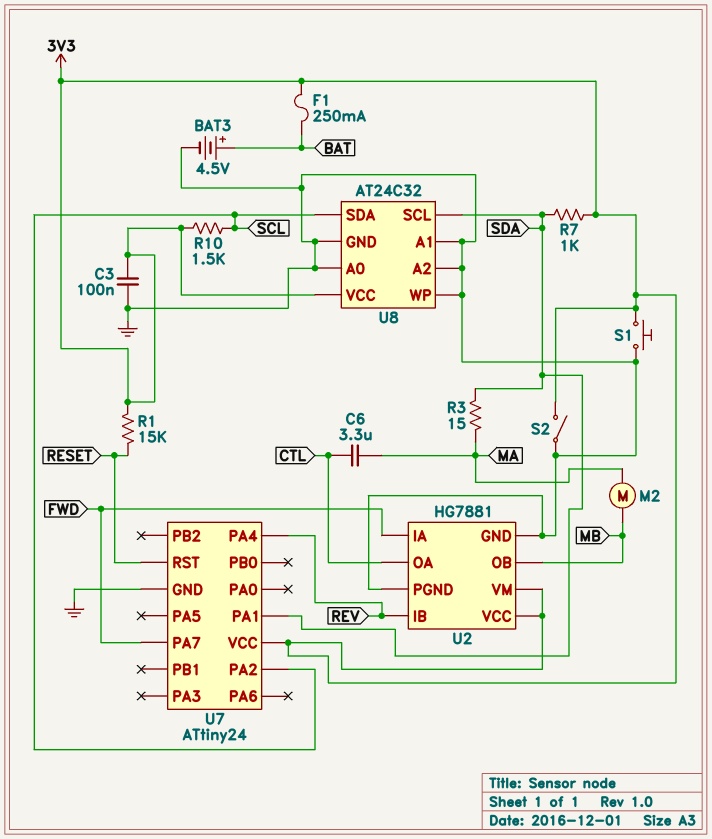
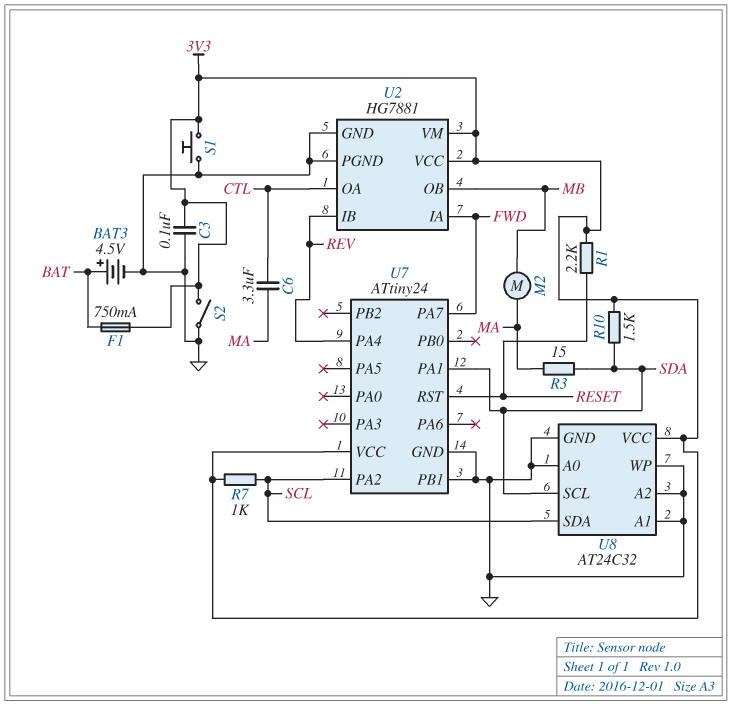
F1: 250mA (3V3, BAT) -> 750mA (3V3, BAT)
R1: 15k (3V3, RESET) -> 2.2k (3V3, RESET)
R7: 1k (3V3, SDA) -> 1k (3V3, SCL)
R10: 1.5k (3V3, SCL) -> 1.5k (3V3, SDA)
U7 pin PB1: none -> GND

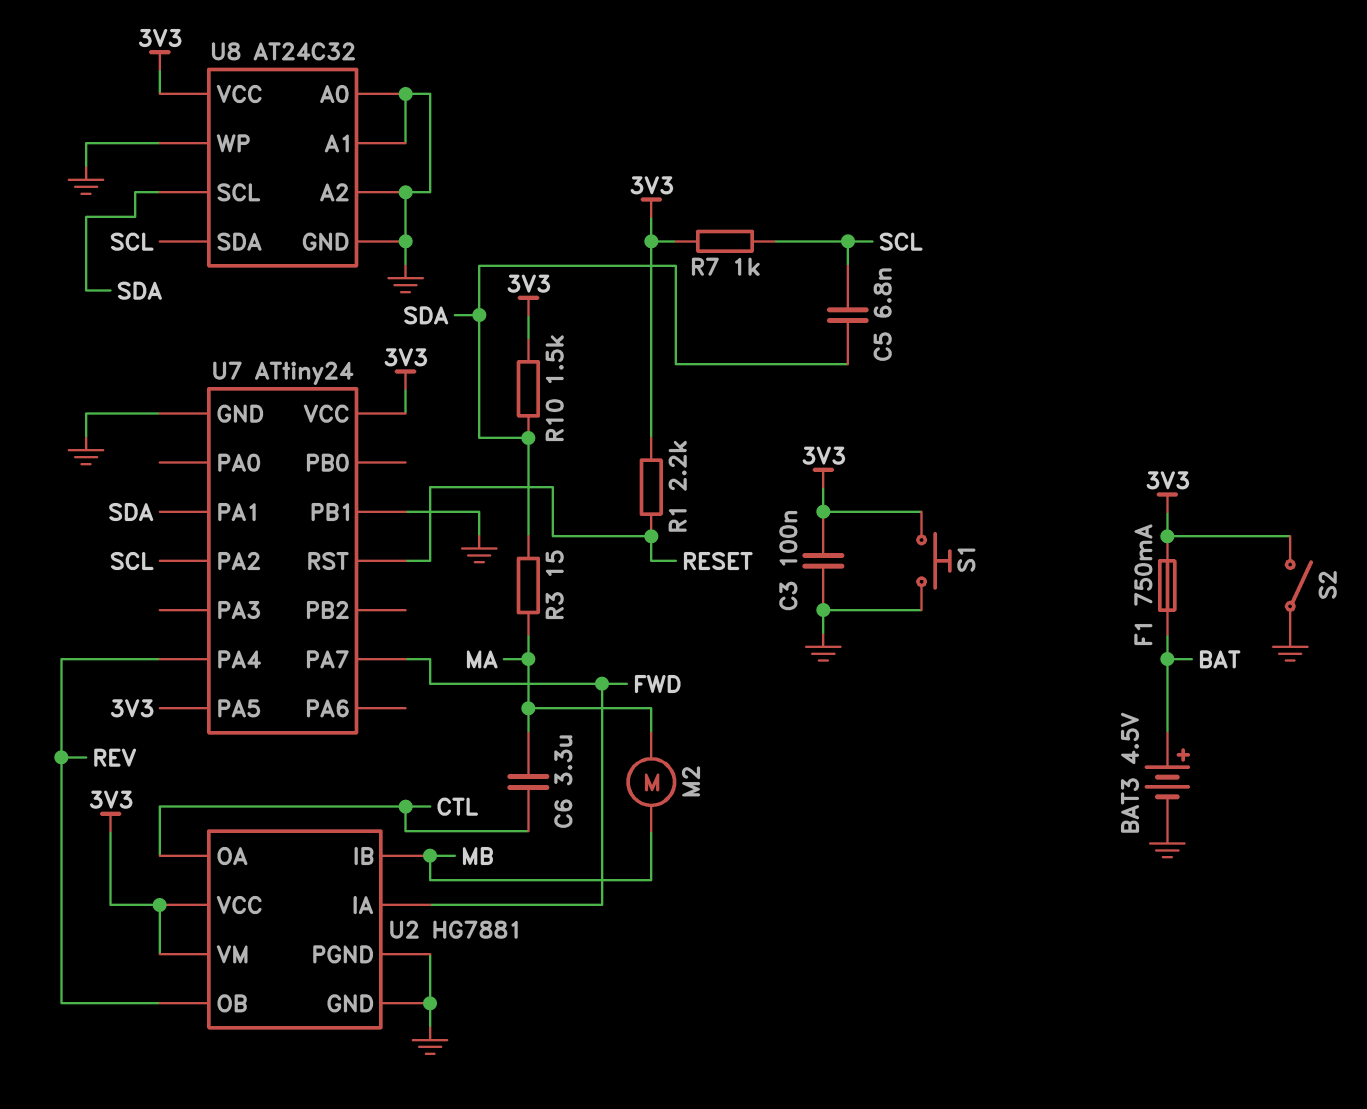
C5: none -> 6.8nF (SCL, SDA)
U2 pin IB: REV -> MB
U2 pin OB: MB -> REV
U7 pin PA5: none -> 3V3

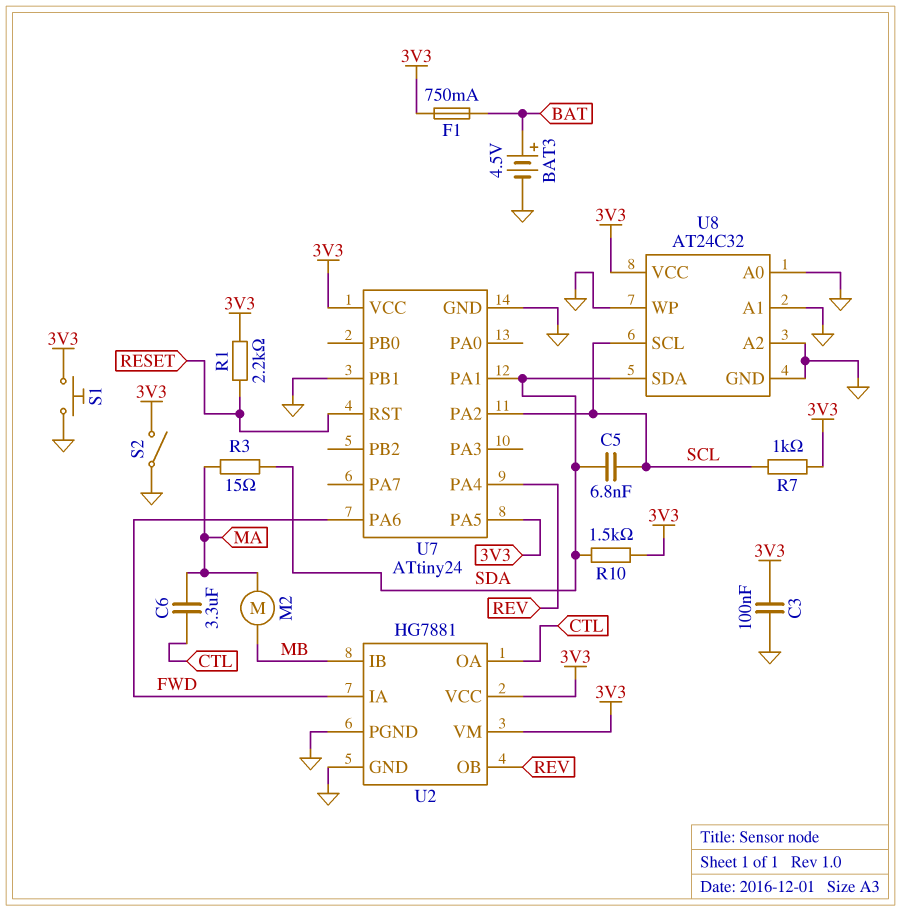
U7 pin PA6: none -> FWD
U7 pin PA7: FWD -> none
U8 pin SCL: SDA -> SCL
U8 pin SDA: SCL -> SDA

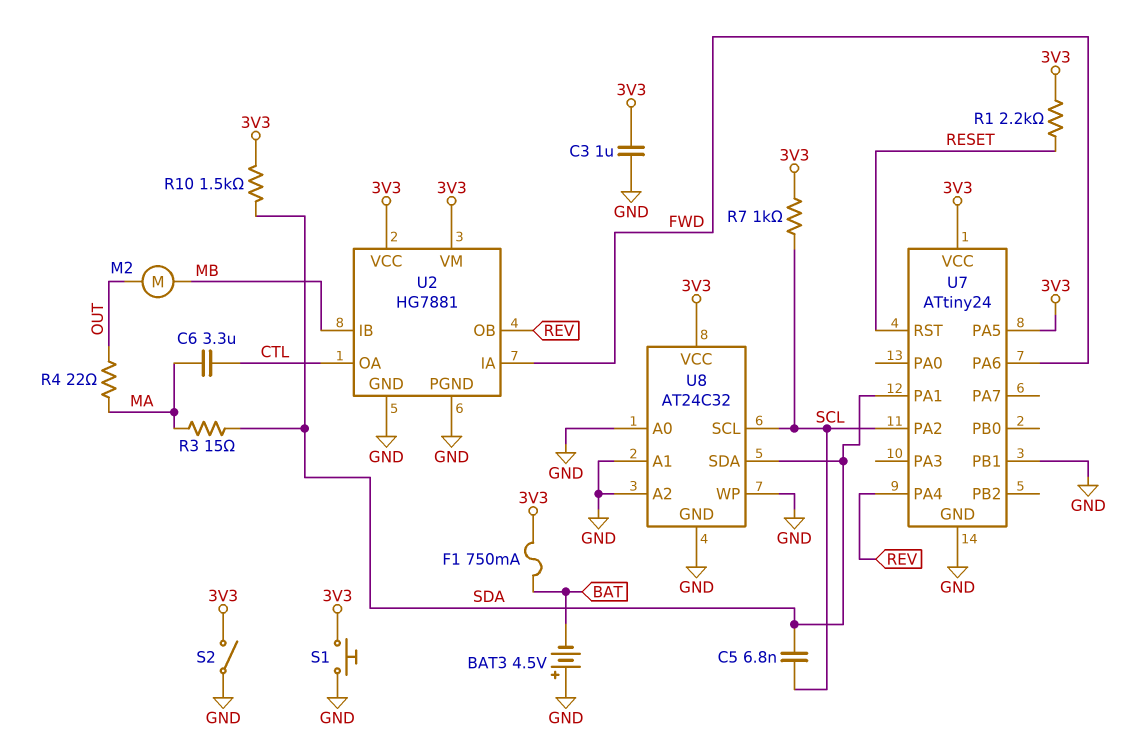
BAT3: 4.5V (plus BAT, minus GND) -> 4.5V (plus GND, minus BAT)
C3: 100nF (3V3, GND) -> 1uF (3V3, GND)
M2: motor (MA, MB) -> motor (MB, OUT)
R4: none -> 22 (MA, OUT)

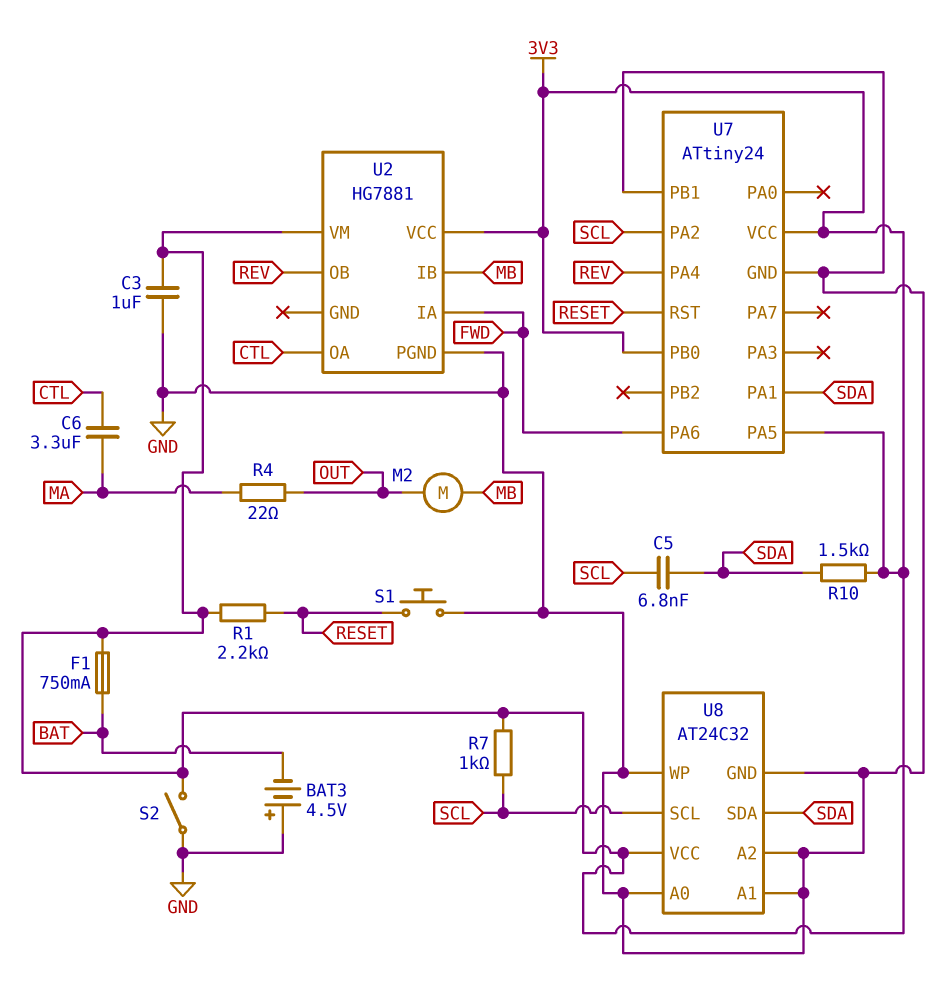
R3: 15 (MA, SDA) -> none
S1: button (3V3, GND) -> button (GND, RESET)
U2 pin GND: GND -> none
U7 pin PB0: none -> 3V3

